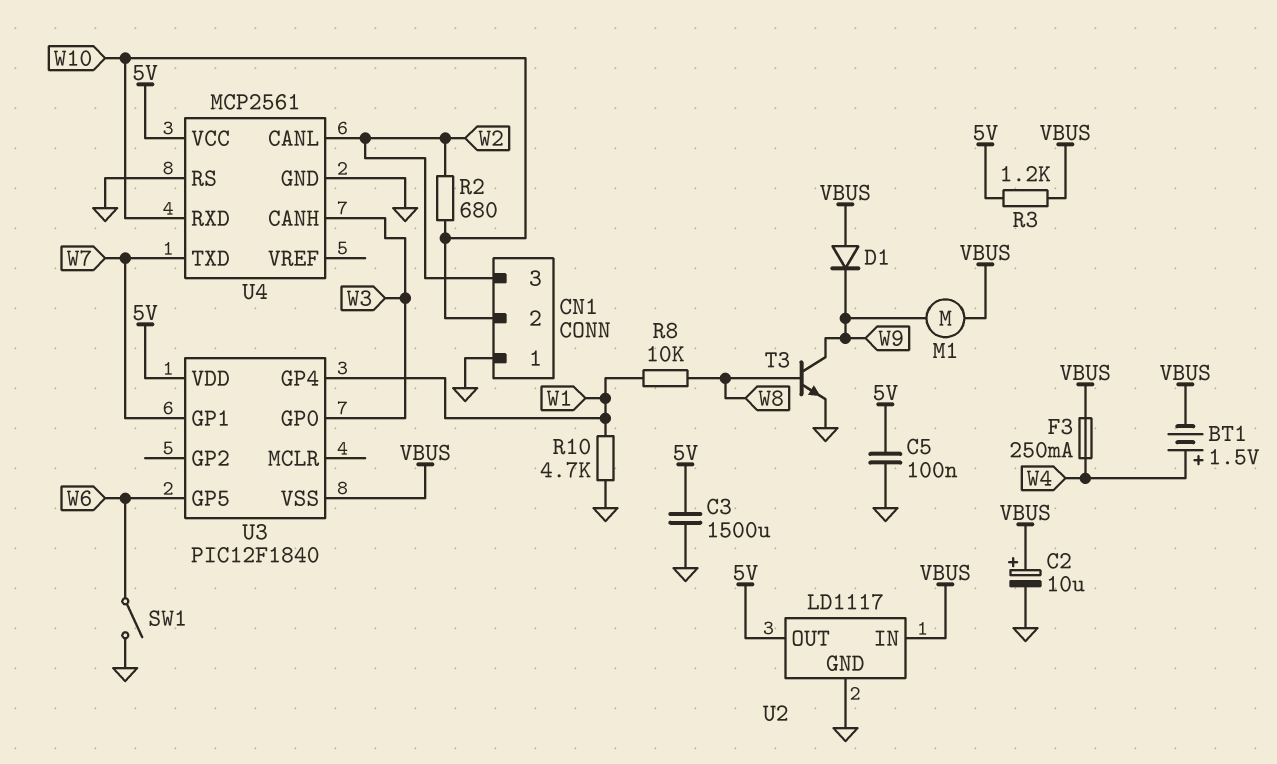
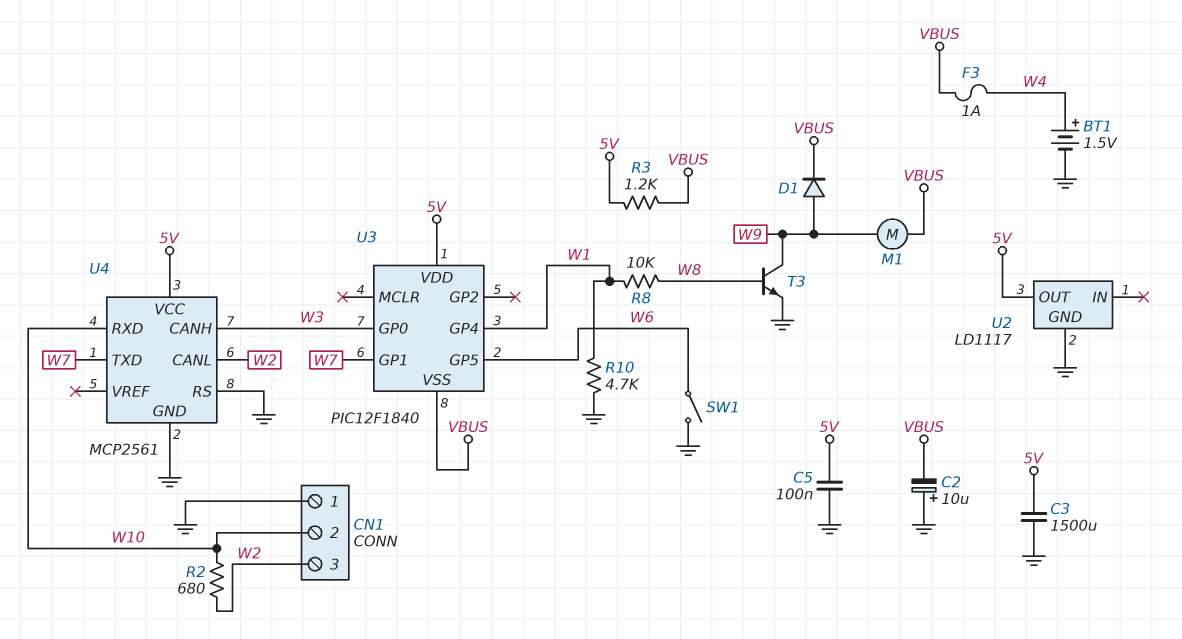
BT1: 1.5V (plus W4, minus VBUS) -> 1.5V (plus W4, minus GND)
C2: 10uF (plus VBUS, minus GND) -> 10uF (plus GND, minus VBUS)
D1: diode (A VBUS, K W9) -> diode (A W9, K VBUS)
F3: 250mA (VBUS, W4) -> 1A (VBUS, W4)
U2 pin IN: VBUS -> none

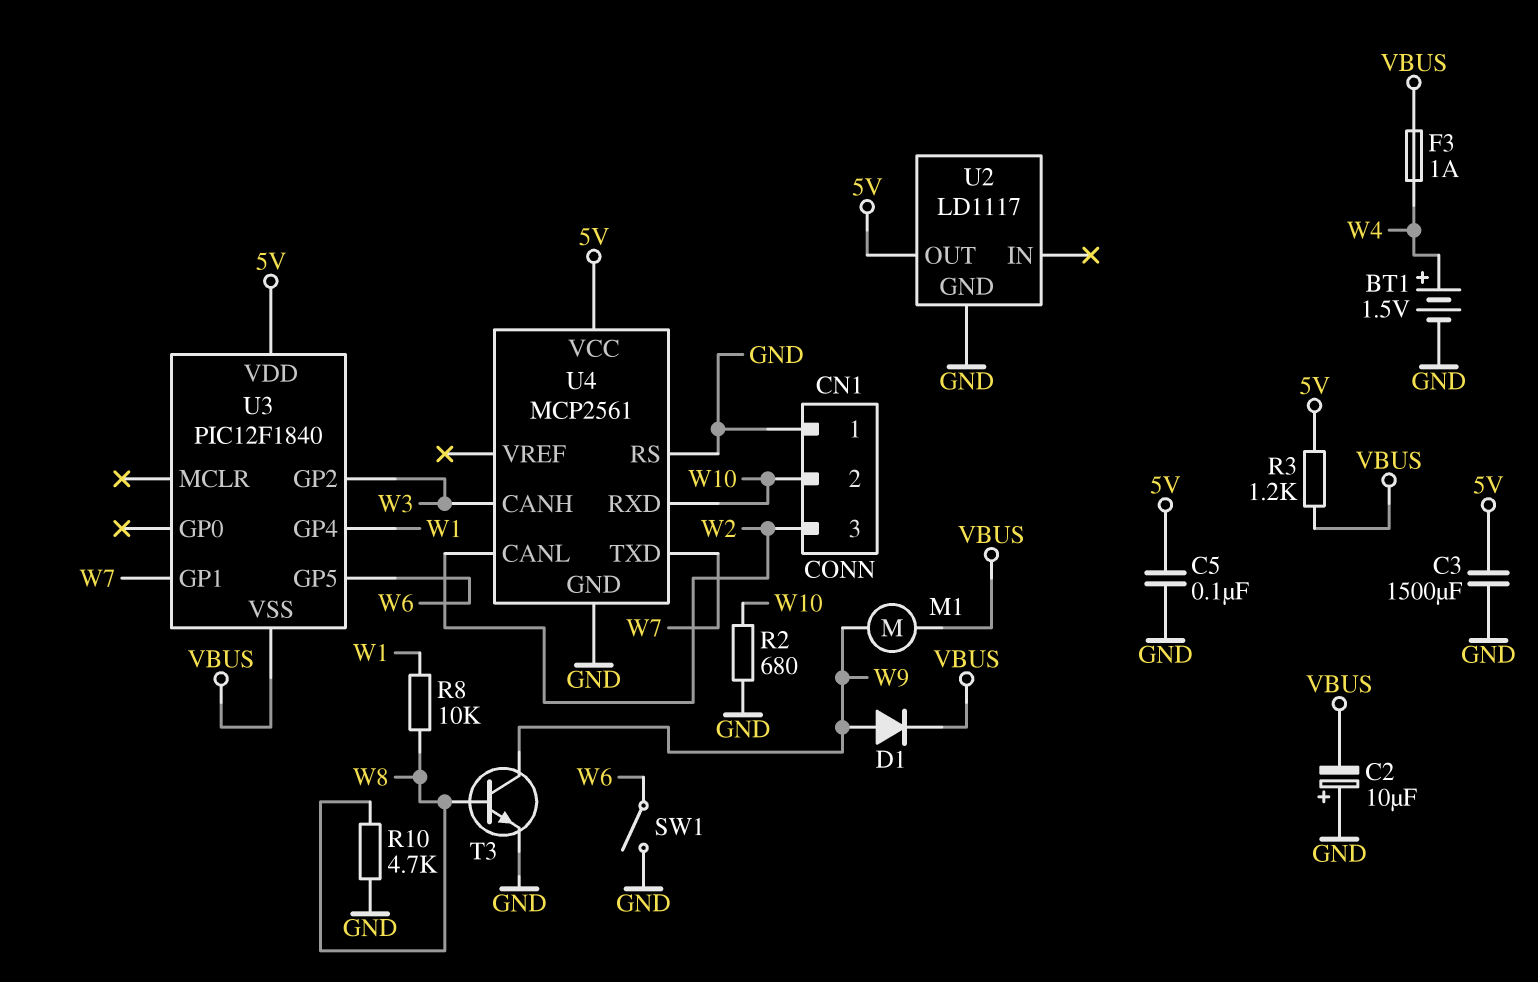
R2: 680 (W2, W10) -> 680 (GND, W10)
R10: 4.7k (GND, W1) -> 4.7k (GND, W8)
U3 pin GP0: W3 -> none
U3 pin GP2: none -> W3

